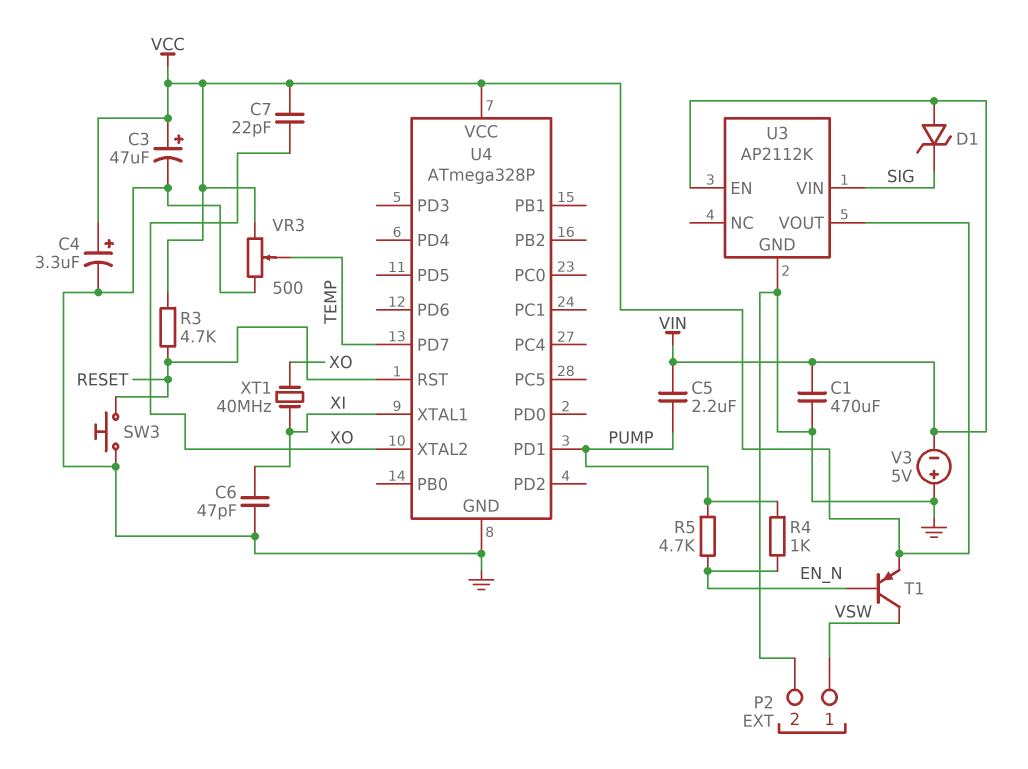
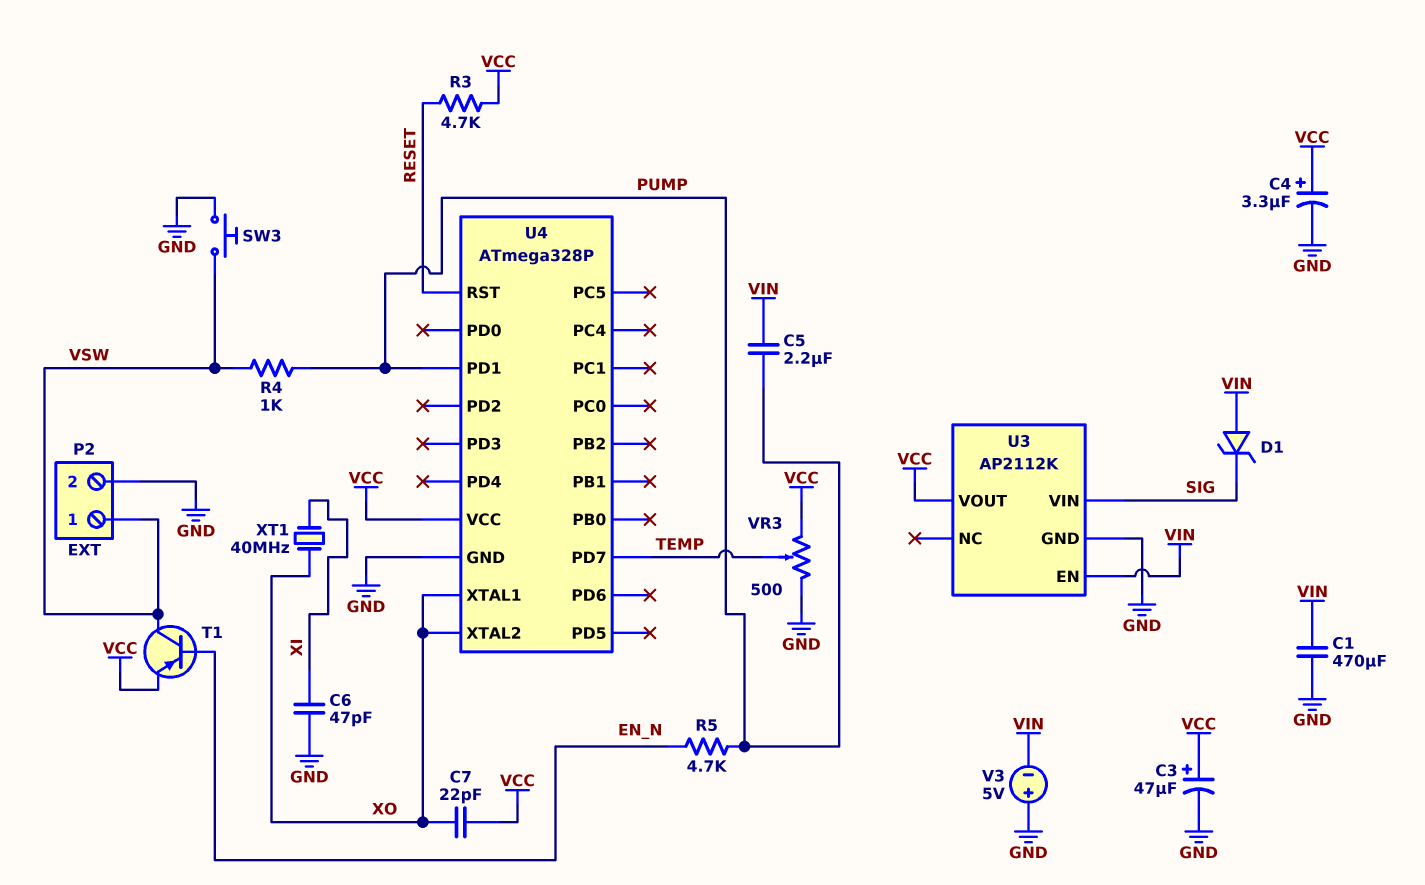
R4: 1k (EN_N, PUMP) -> 1k (PUMP, VSW)
SW3: button (GND, RESET) -> button (GND, VSW)
U4 pin XTAL1: XI -> XO

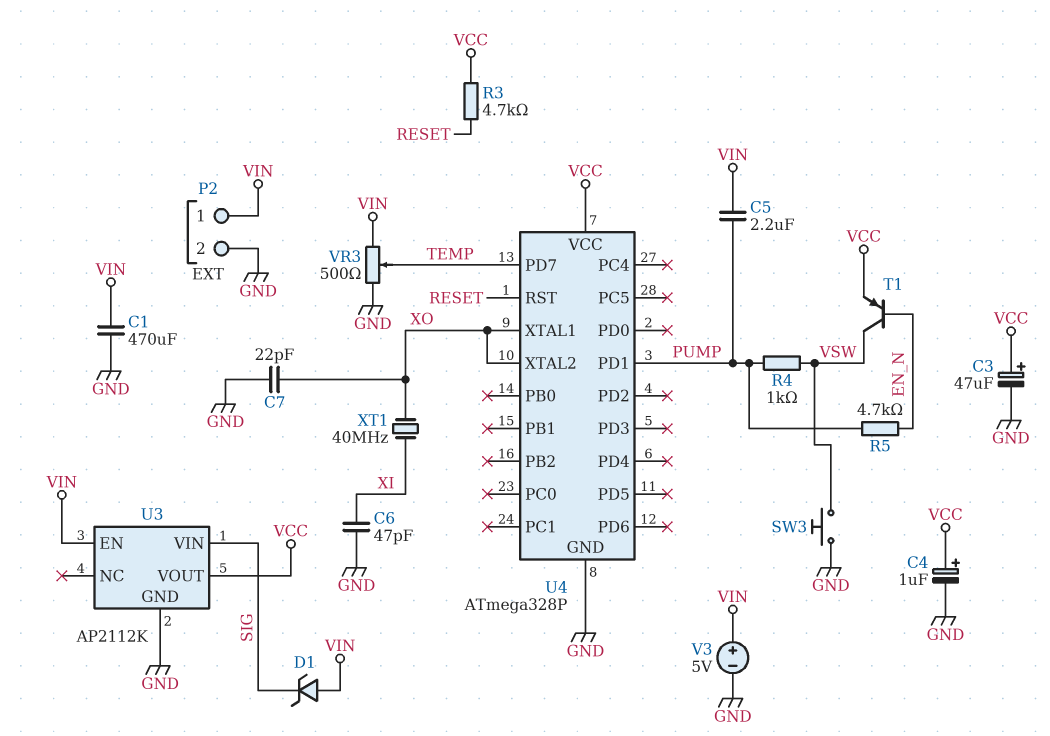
C4: 3.3uF (plus VCC, minus GND) -> 1uF (plus VCC, minus GND)
C7: 22pF (VCC, XO) -> 22pF (GND, XO)
P2 pin 1: VSW -> VIN
V3: 5V (plus GND, minus VIN) -> 5V (plus VIN, minus GND)
VR3: 500 (GND, VCC, wiper TEMP) -> 500 (GND, VIN, wiper TEMP)

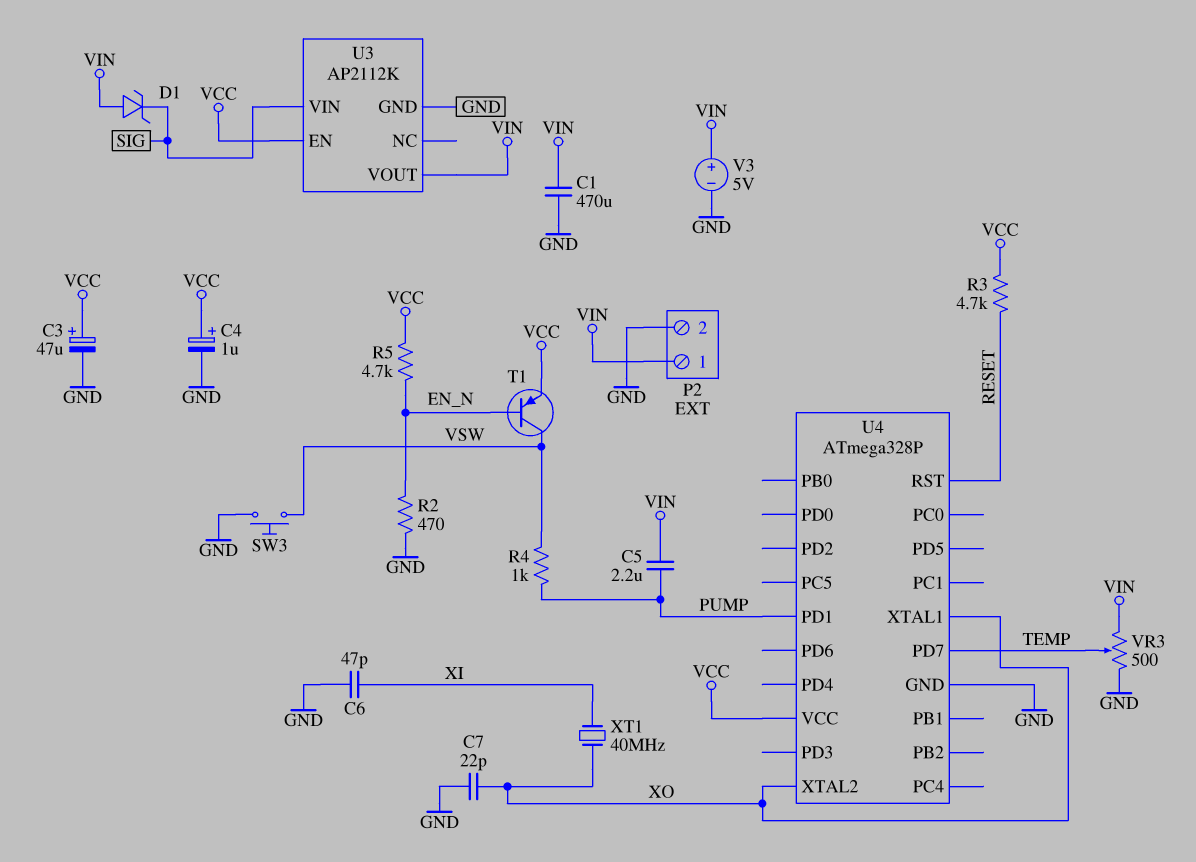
R2: none -> 470 (EN_N, GND)
R5: 4.7k (EN_N, PUMP) -> 4.7k (EN_N, VCC)
U3 pin EN: VIN -> VCC
U3 pin VOUT: VCC -> VIN

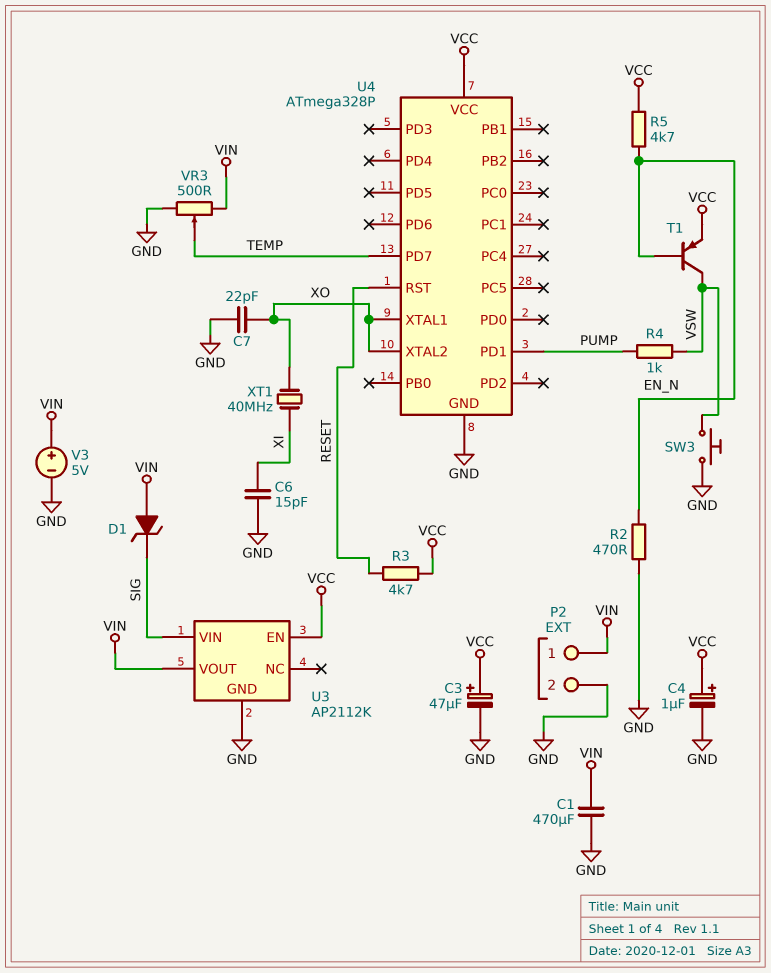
C5: 2.2uF (PUMP, VIN) -> none
C6: 47pF (GND, XI) -> 15pF (GND, XI)

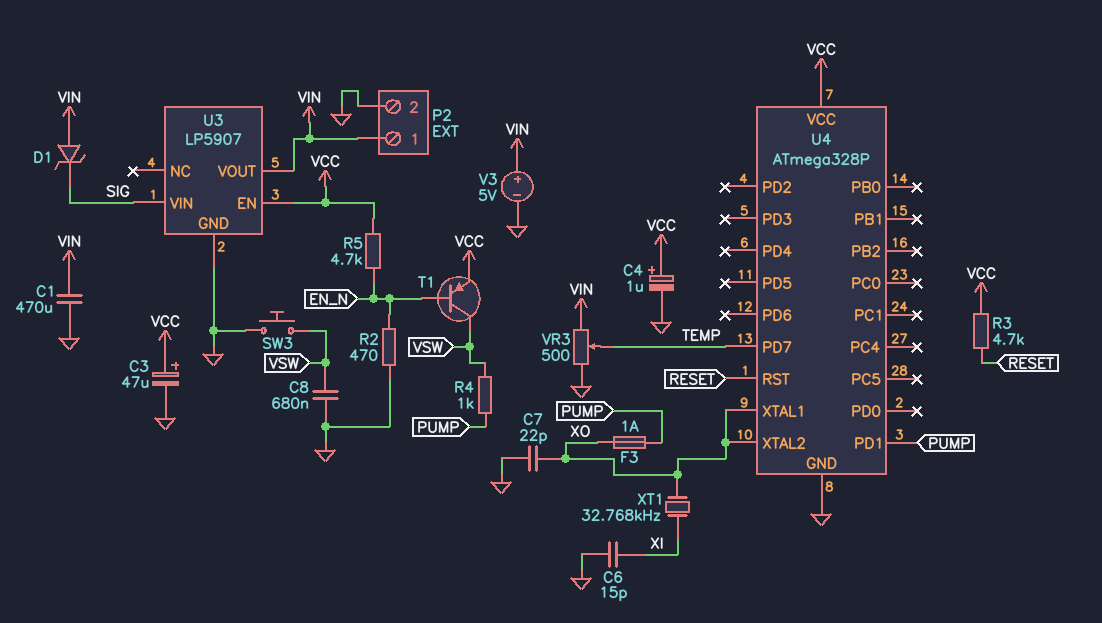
C8: none -> 680nF (GND, VSW)
F3: none -> 1A (PUMP, XO)
U3: AP2112K -> LP5907
XT1: 40MHz (XI, XO) -> 32.768kHz (XI, XO)

